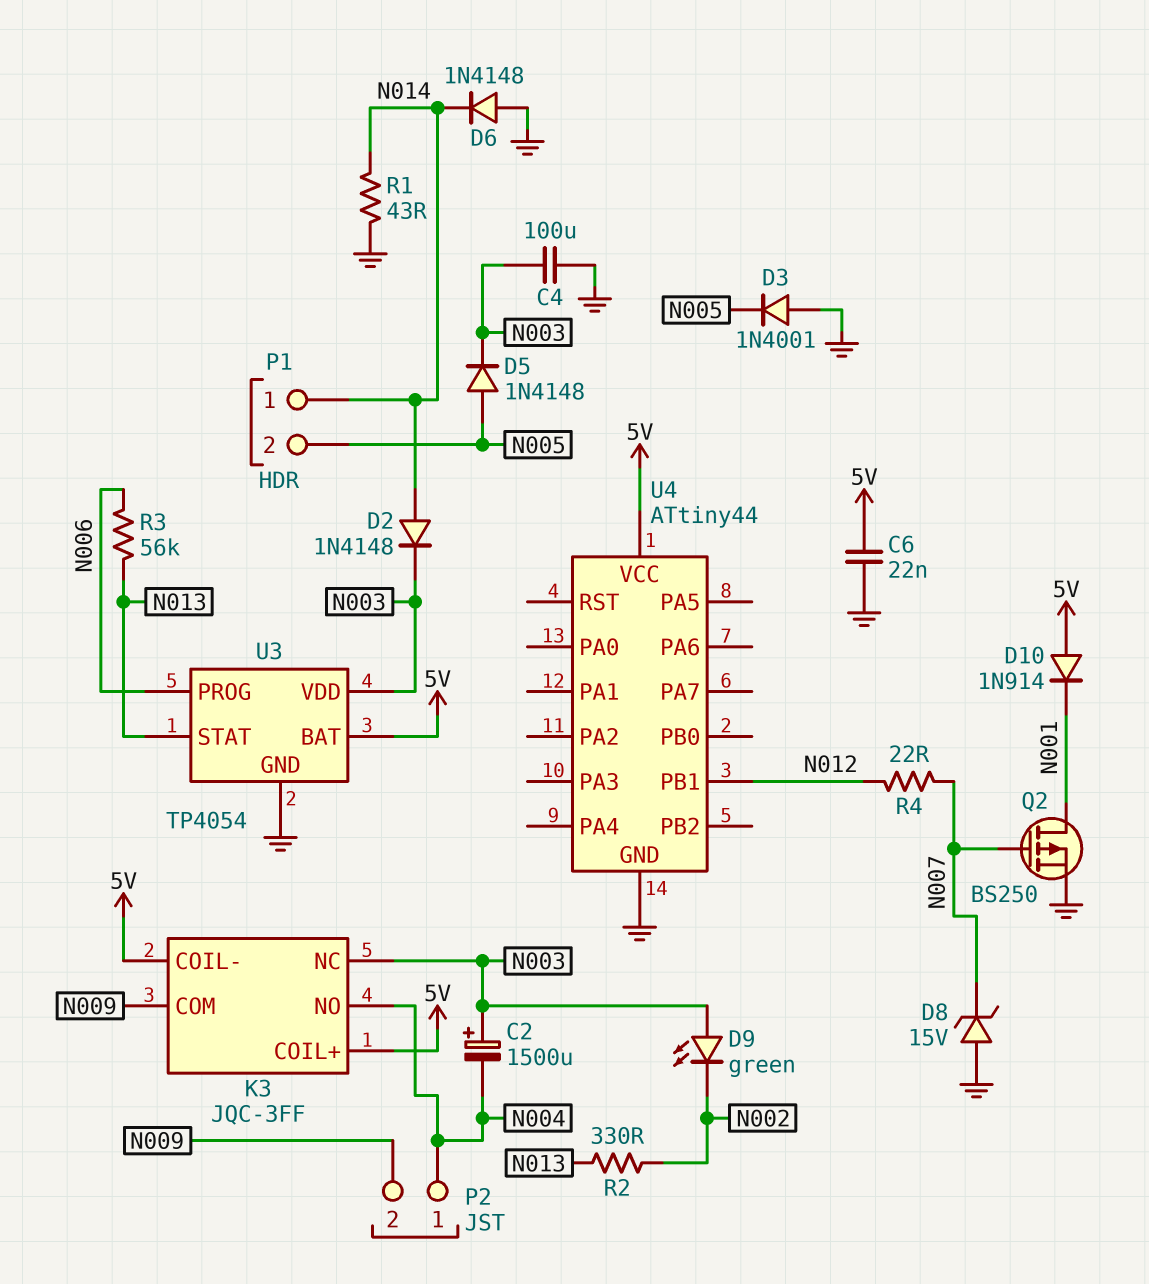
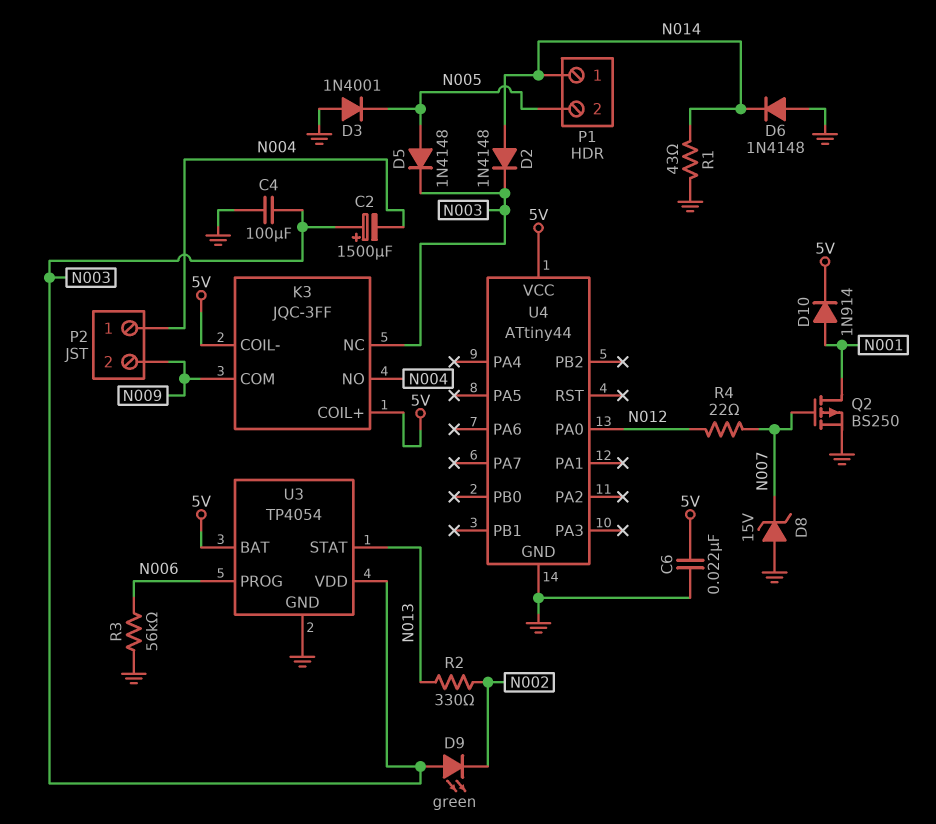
D10: diode 1N914 (A 5V, K N001) -> diode 1N914 (A N001, K 5V)
R3: 56k (N006, N013) -> 56k (GND, N006)
U4 pin PA0: none -> N012
U4 pin PB1: N012 -> none

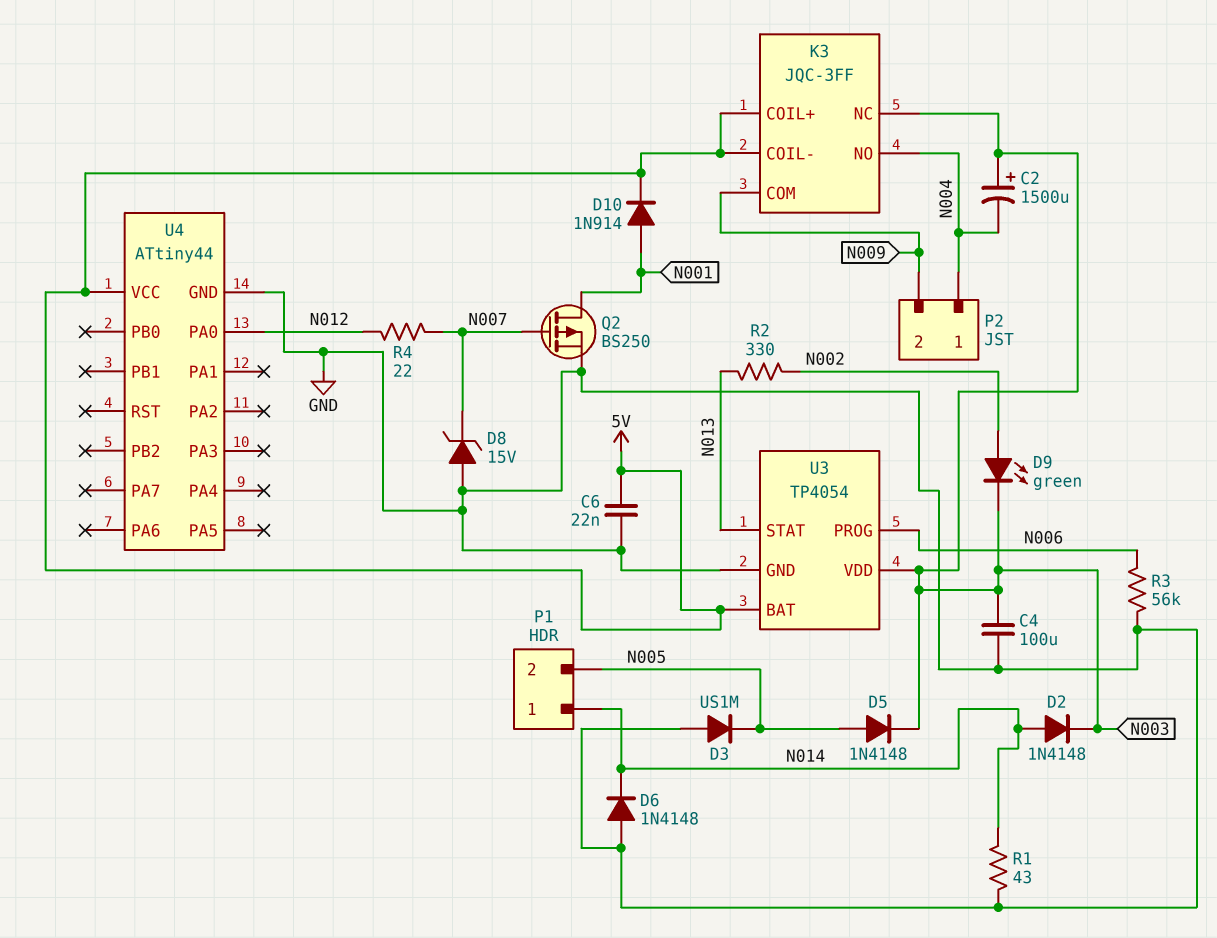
D3: diode 1N4001 (A GND, K N005) -> diode US1M (A GND, K N005)
D9: LED green (A N003, K N002) -> LED green (A N002, K N003)

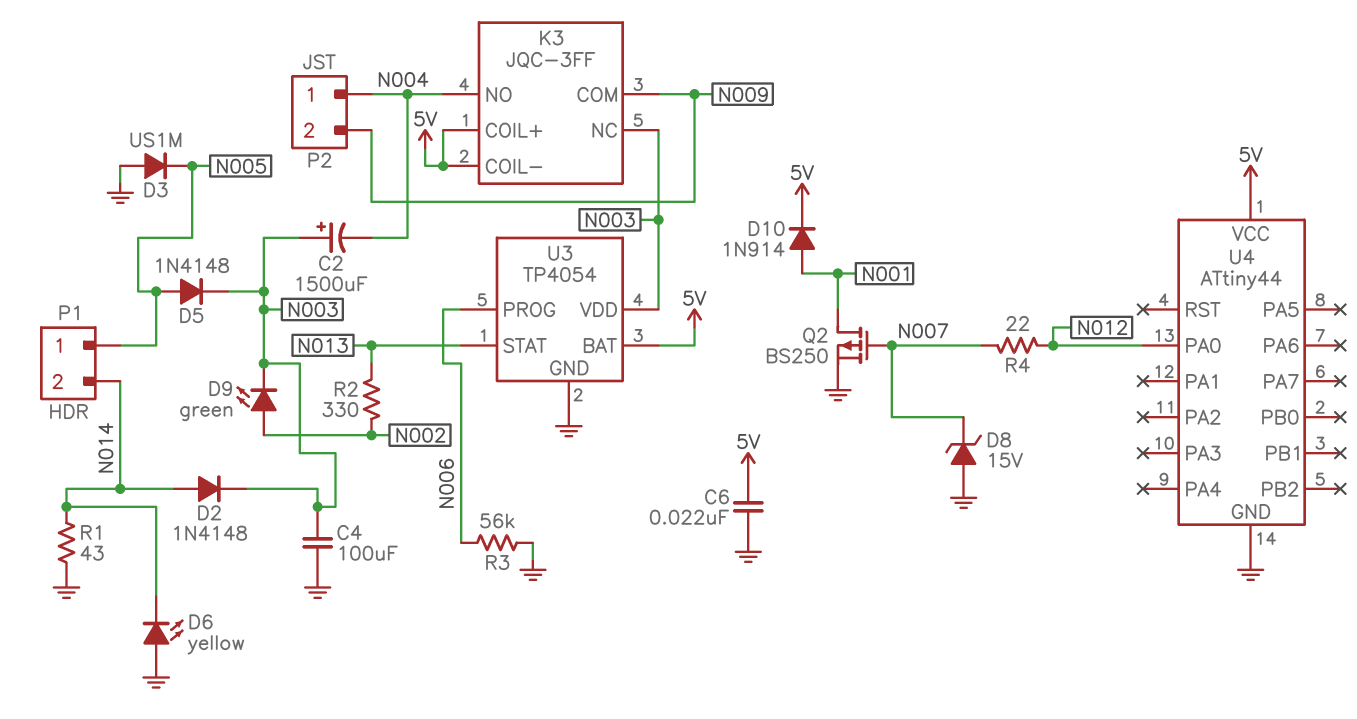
D6: diode 1N4148 (A GND, K N014) -> LED yellow (A GND, K N014)
P1 pin 1: N014 -> N005
P1 pin 2: N005 -> N014

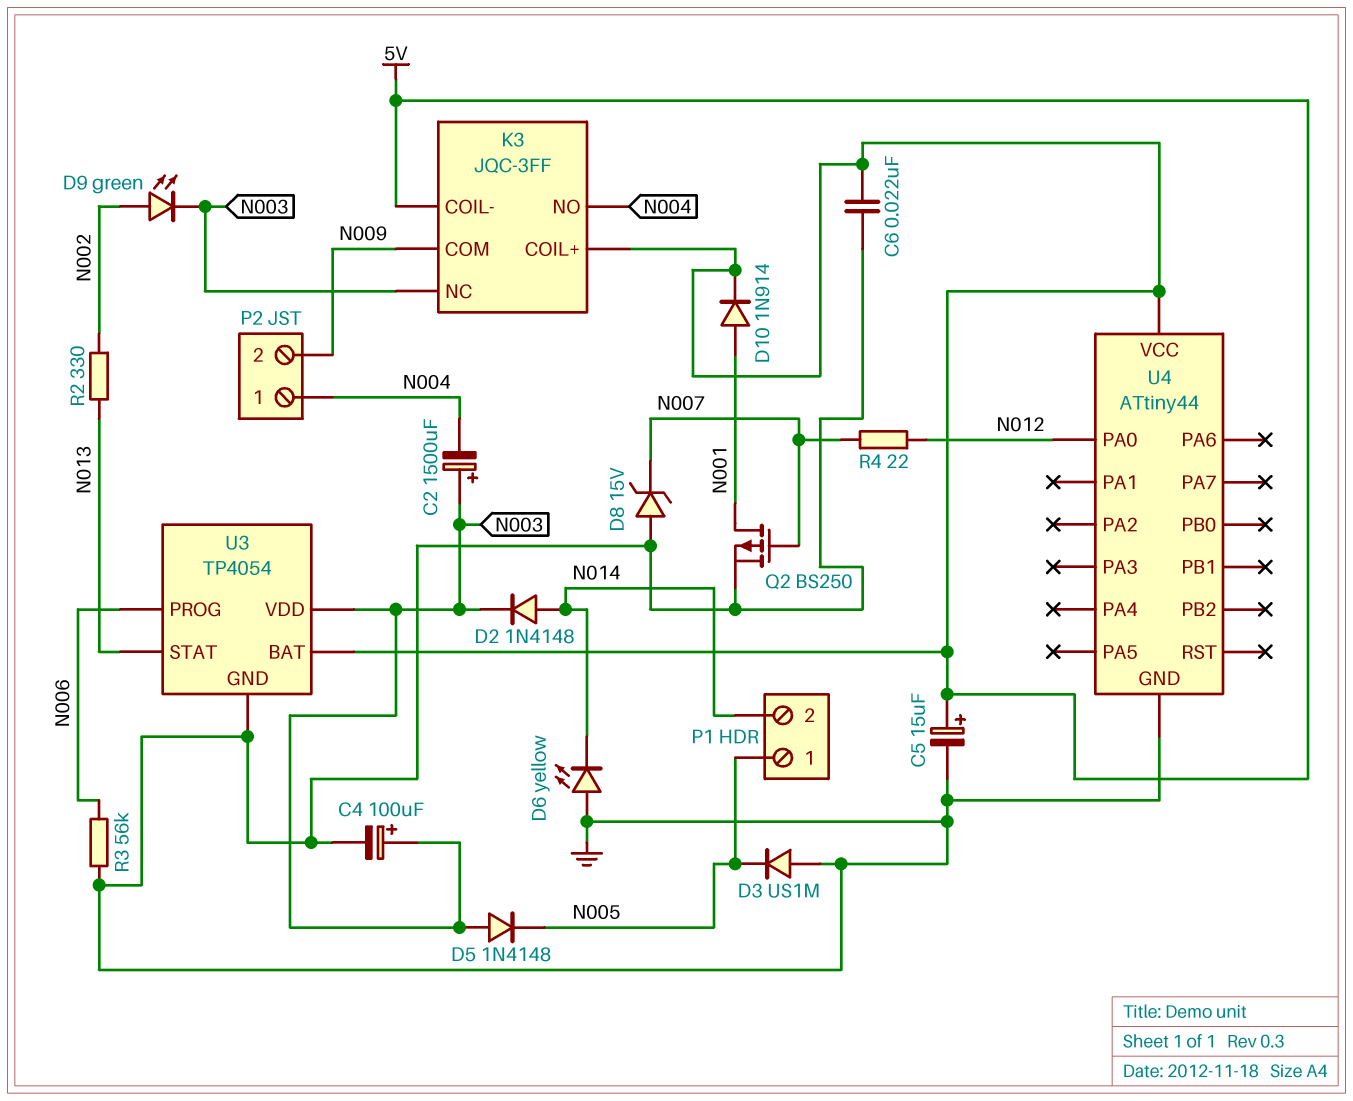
C4: 100uF (GND, N003) -> 100uF (plus N003, minus GND)
C5: none -> 15uF (plus 5V, minus GND)
D5: diode 1N4148 (A N005, K N003) -> diode 1N4148 (A N003, K N005)
R1: 43 (GND, N014) -> none

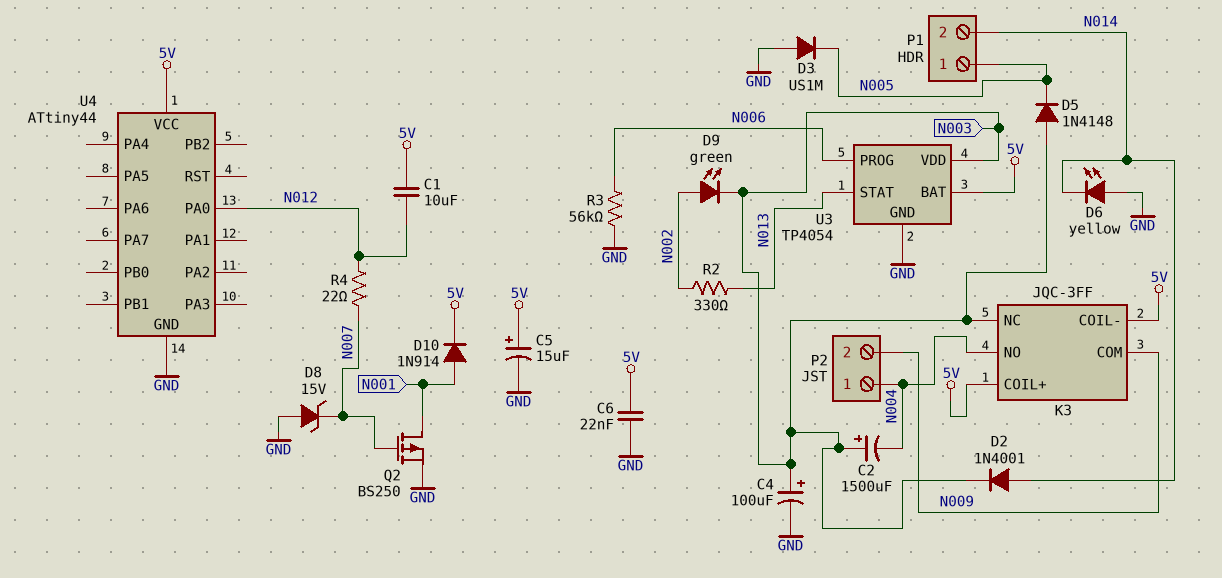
C1: none -> 10uF (5V, N012)
D2: diode 1N4148 (A N014, K N003) -> diode 1N4001 (A N014, K N003)

